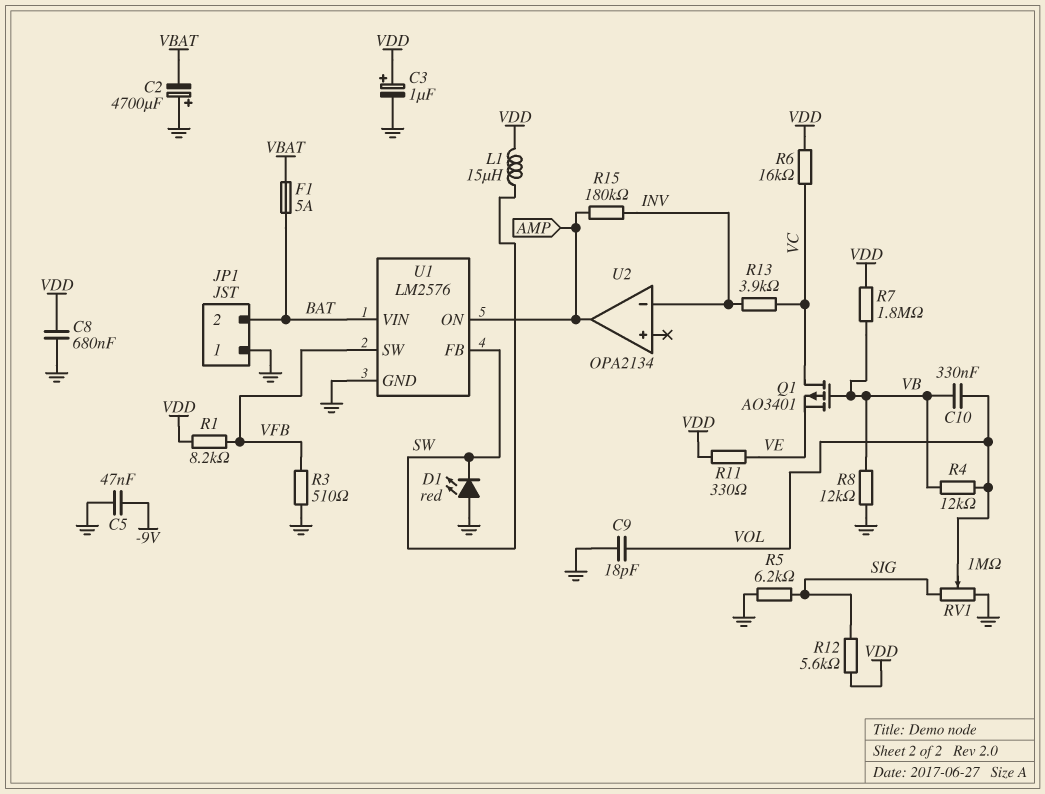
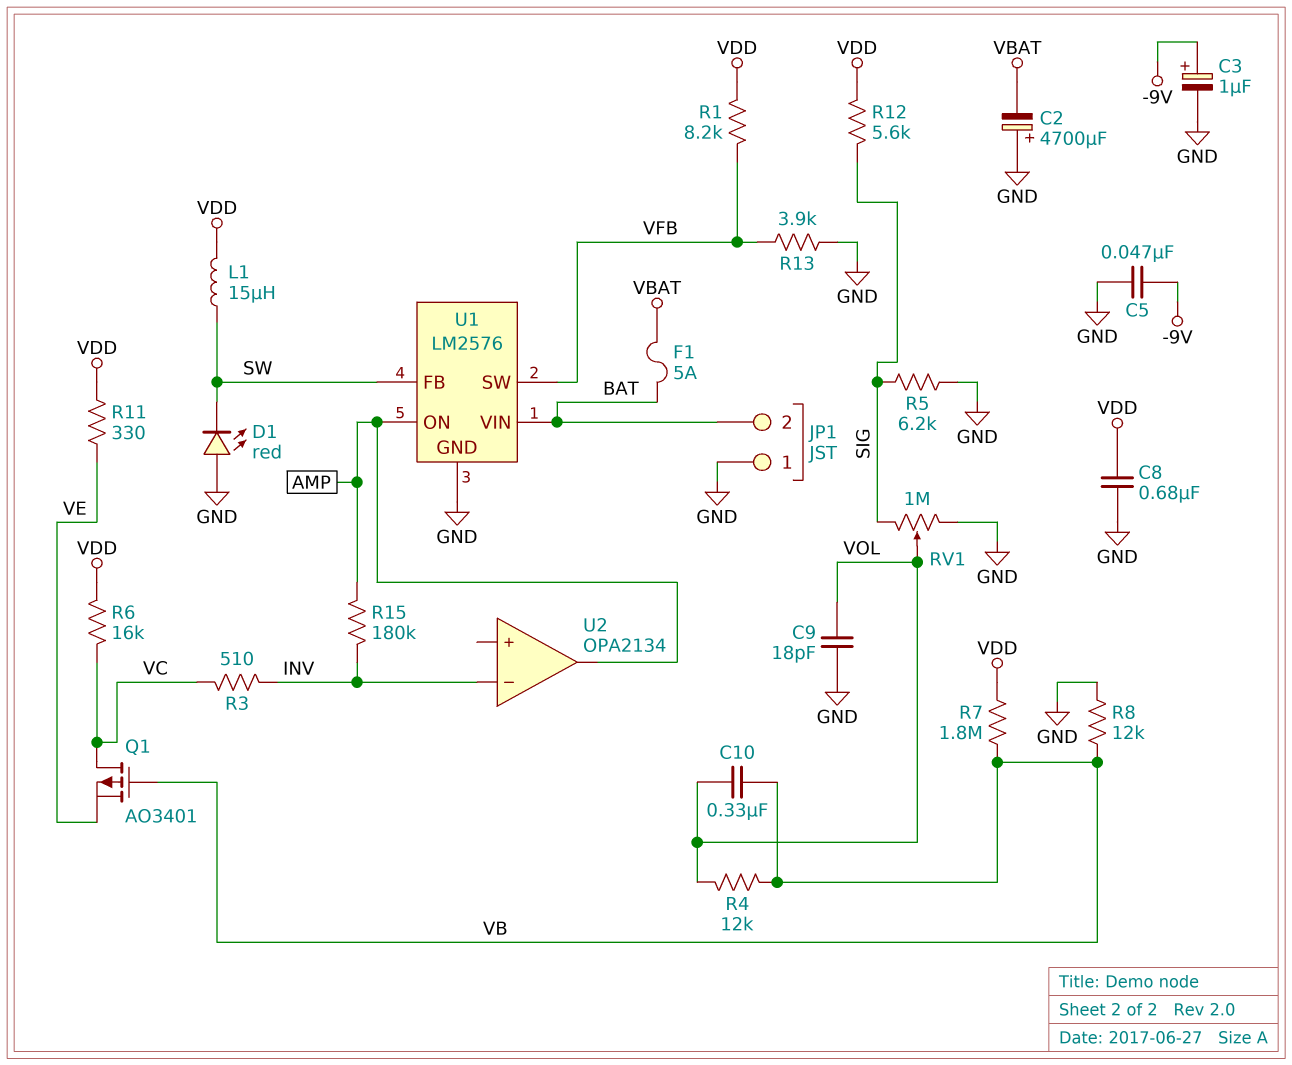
C3: 1uF (plus VDD, minus GND) -> 1uF (plus -9V, minus GND)
R3: 510 (GND, VFB) -> 510 (INV, VC)
R13: 3.9k (INV, VC) -> 3.9k (GND, VFB)

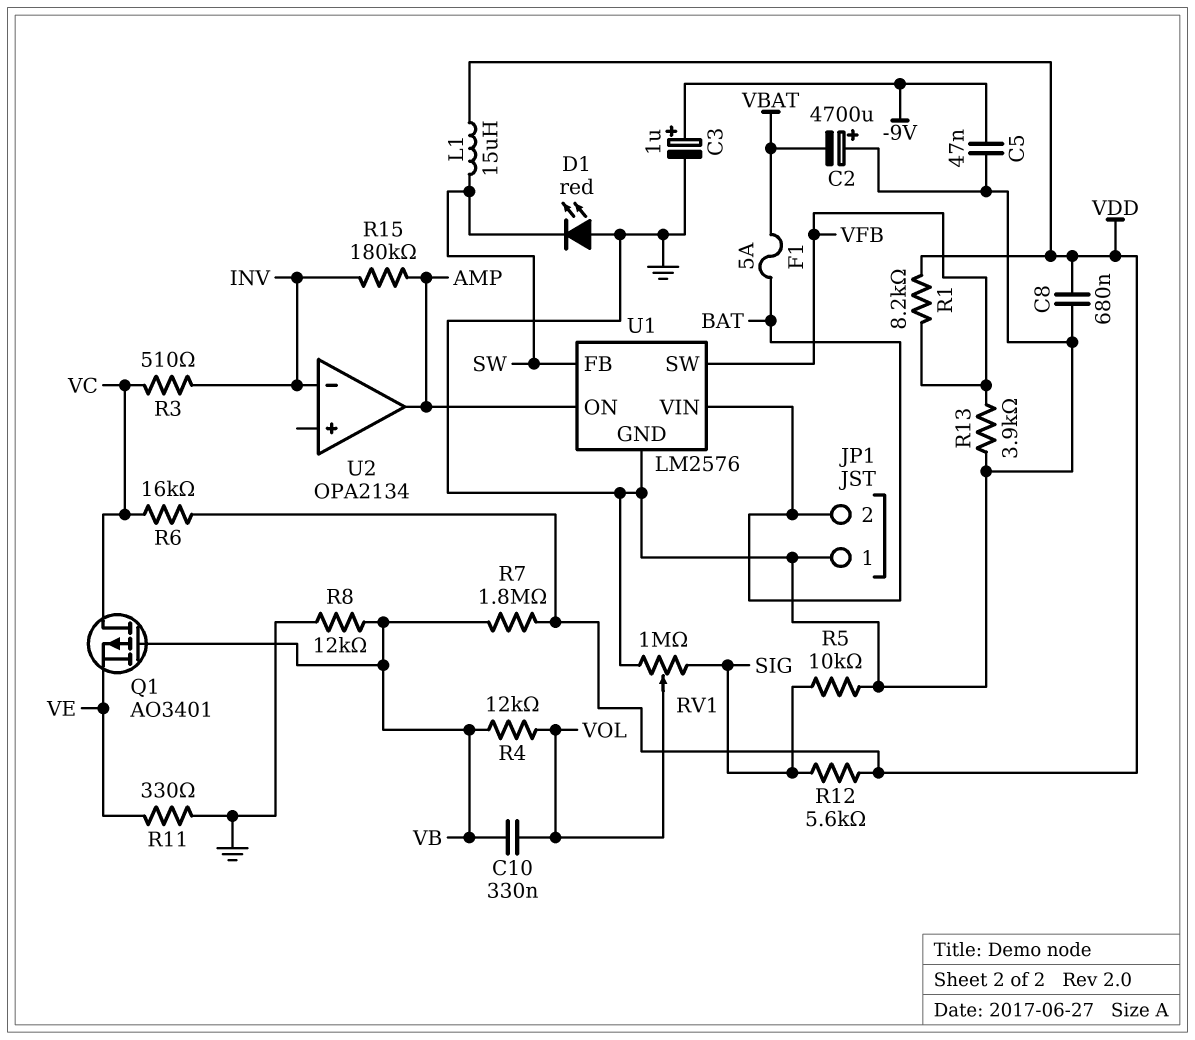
C9: 18pF (GND, VOL) -> none
R5: 6.2k (GND, SIG) -> 10k (GND, SIG)
R11: 330 (VDD, VE) -> 330 (GND, VE)

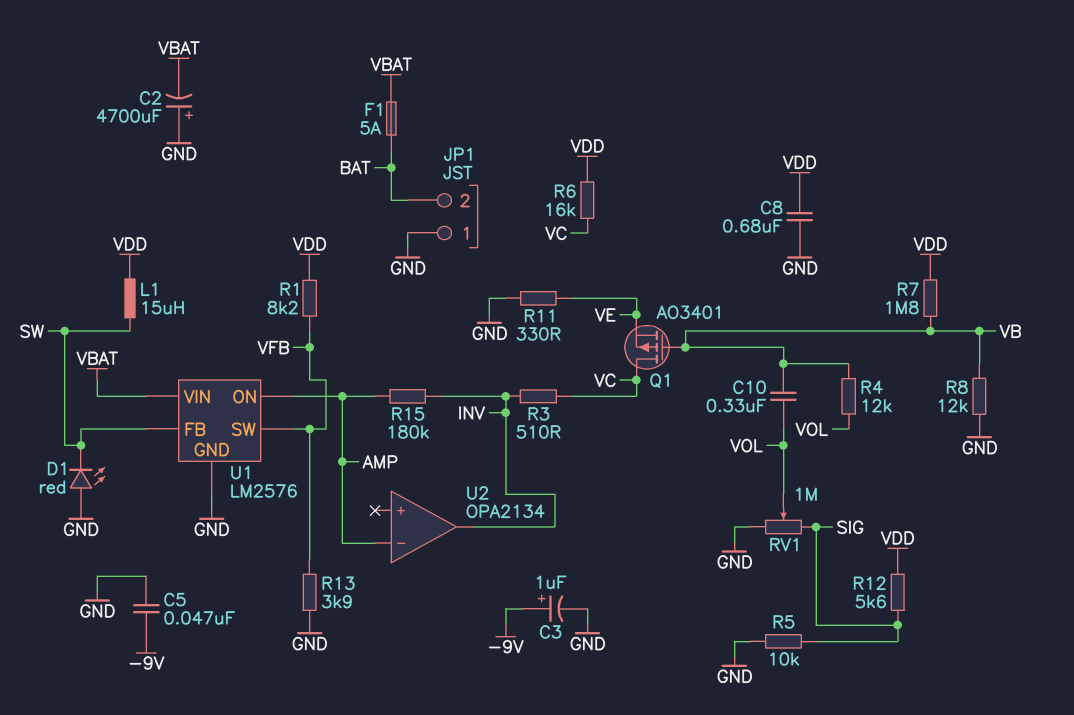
U1 pin VIN: BAT -> VBAT
U2 pin in-: INV -> AMP
U2 pin out: AMP -> INV

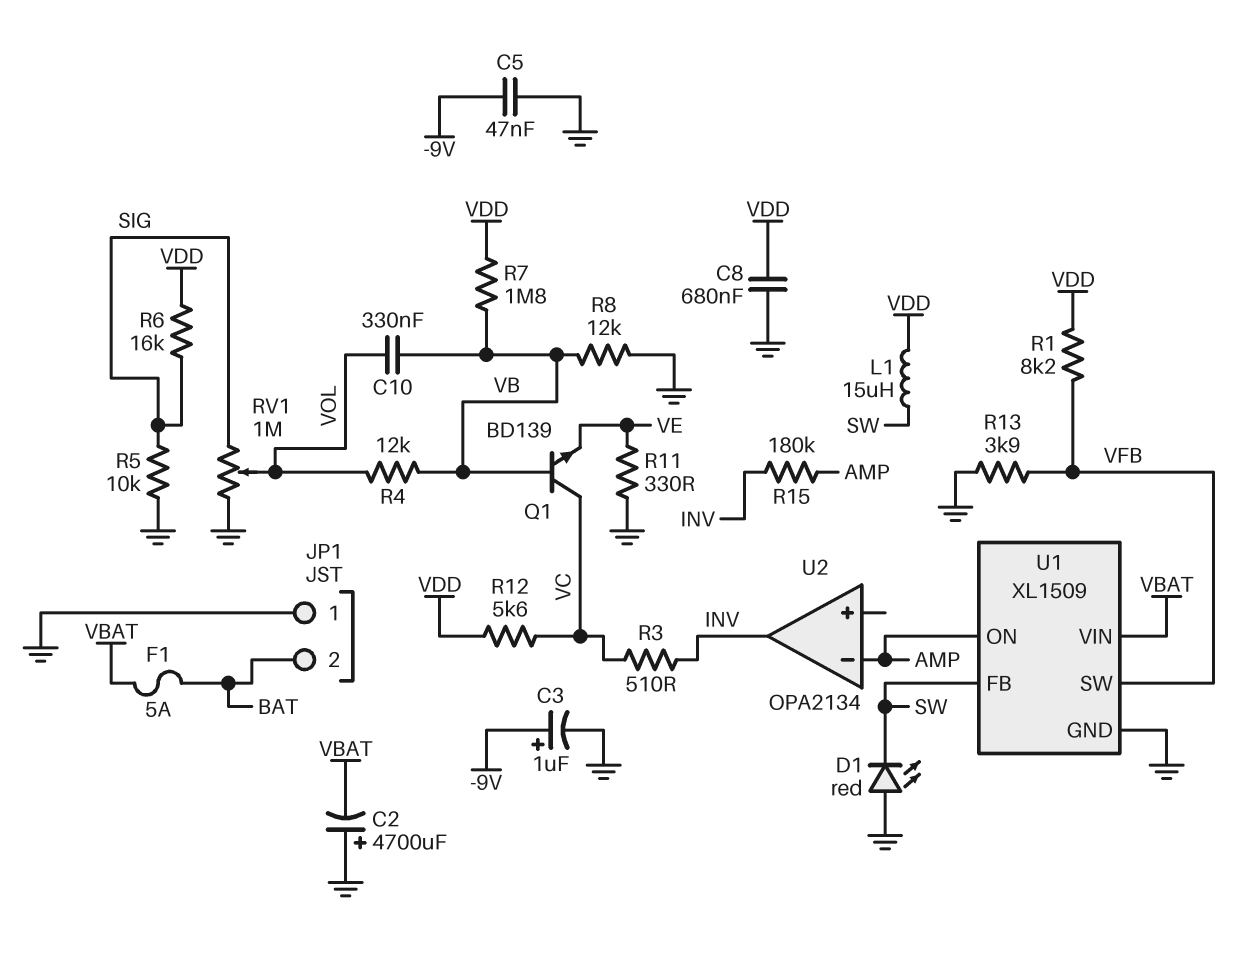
Q1: PMOS AO3401 (G VB, D VC, S VE) -> NPN BD139 (B VB, C VC, E VE)
R6: 16k (VC, VDD) -> 16k (SIG, VDD)
R12: 5.6k (SIG, VDD) -> 5.6k (VC, VDD)
U1: LM2576 -> XL1509

